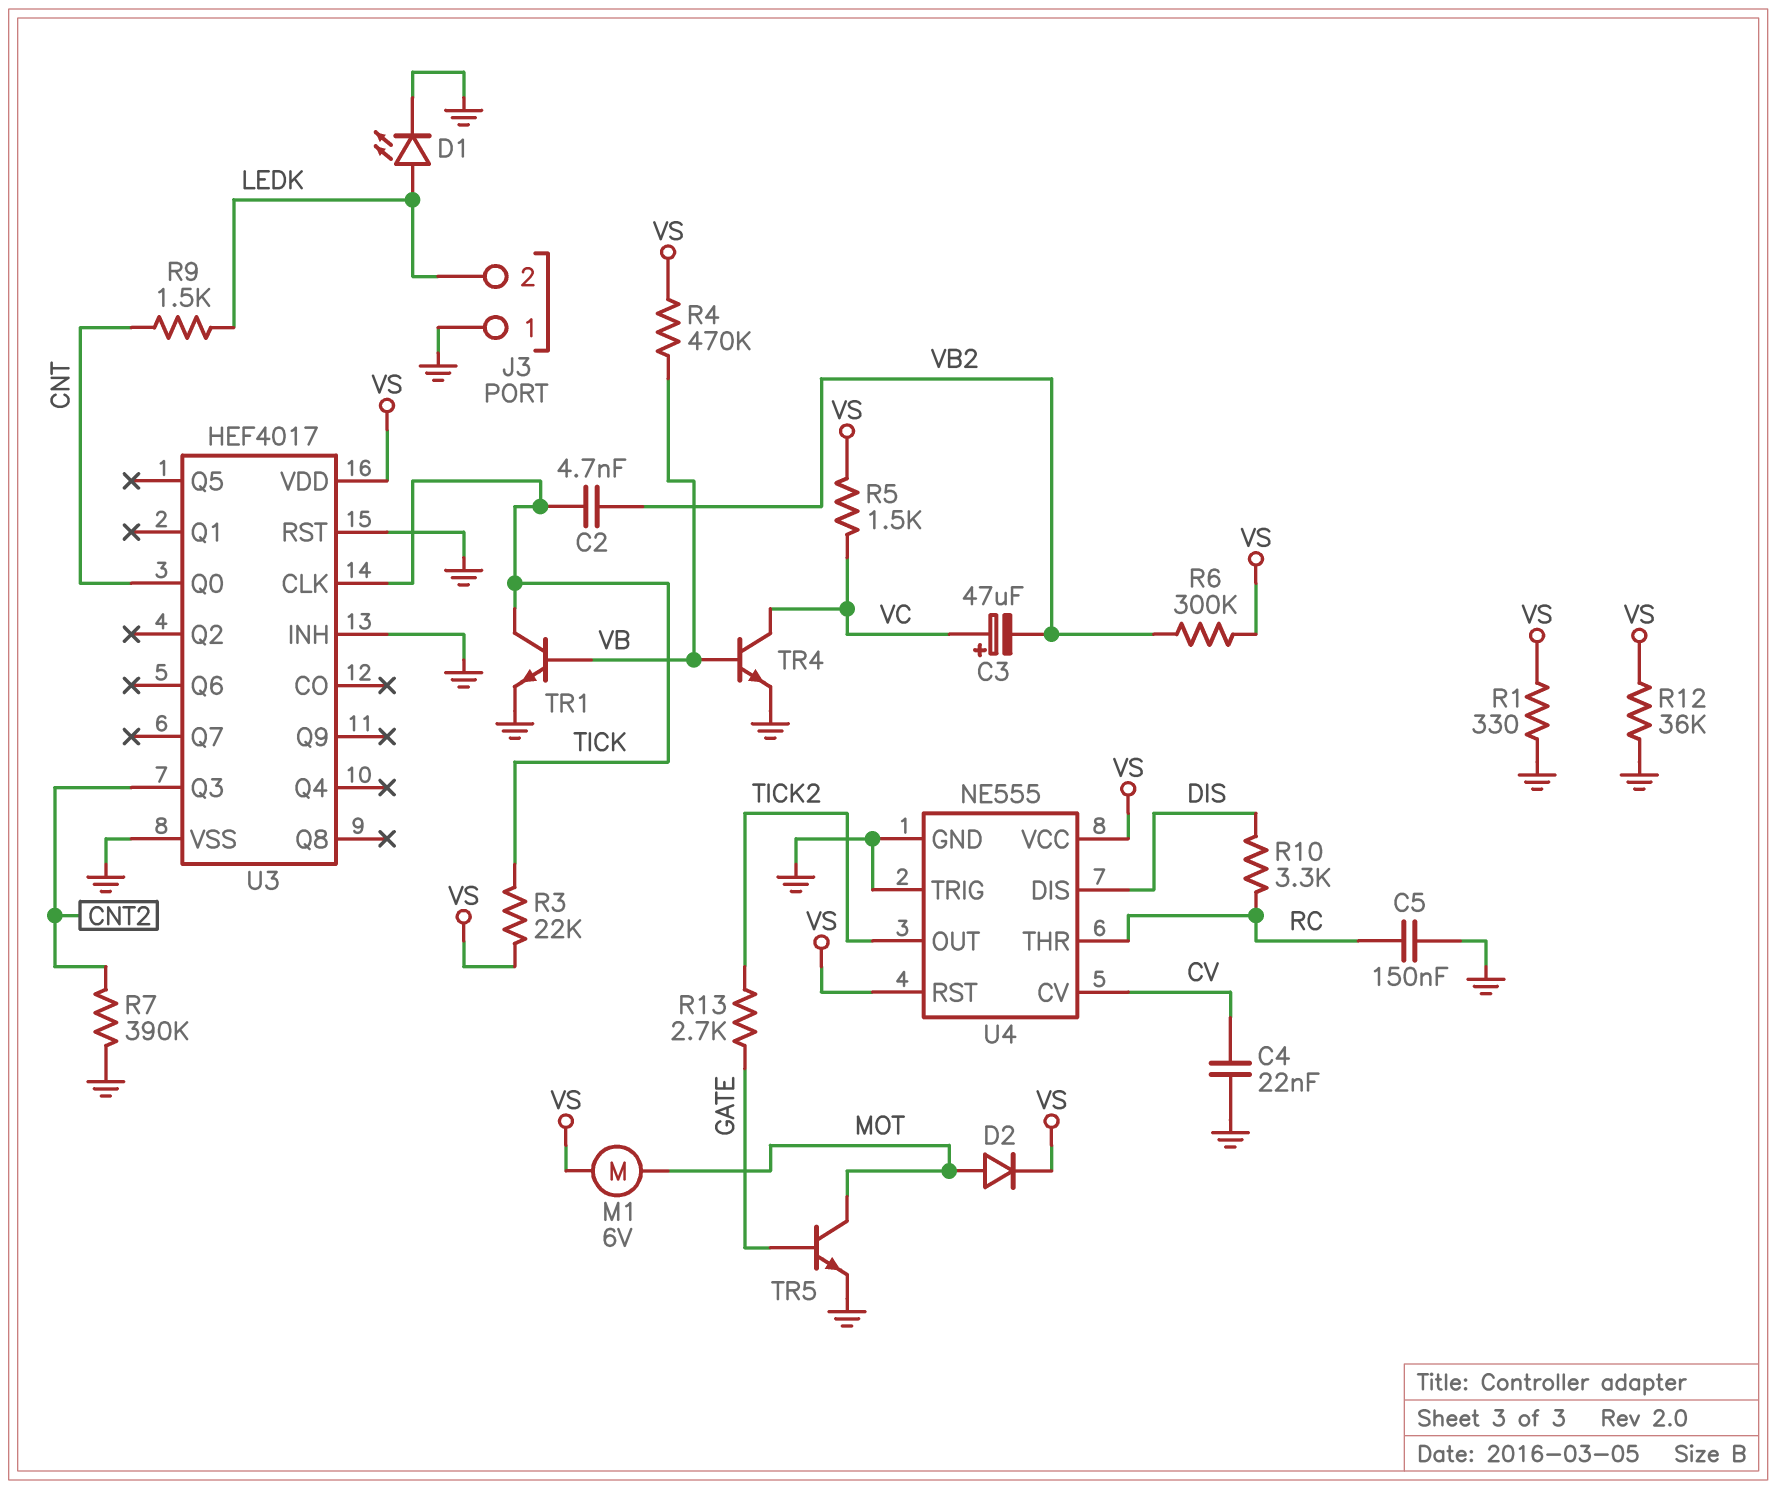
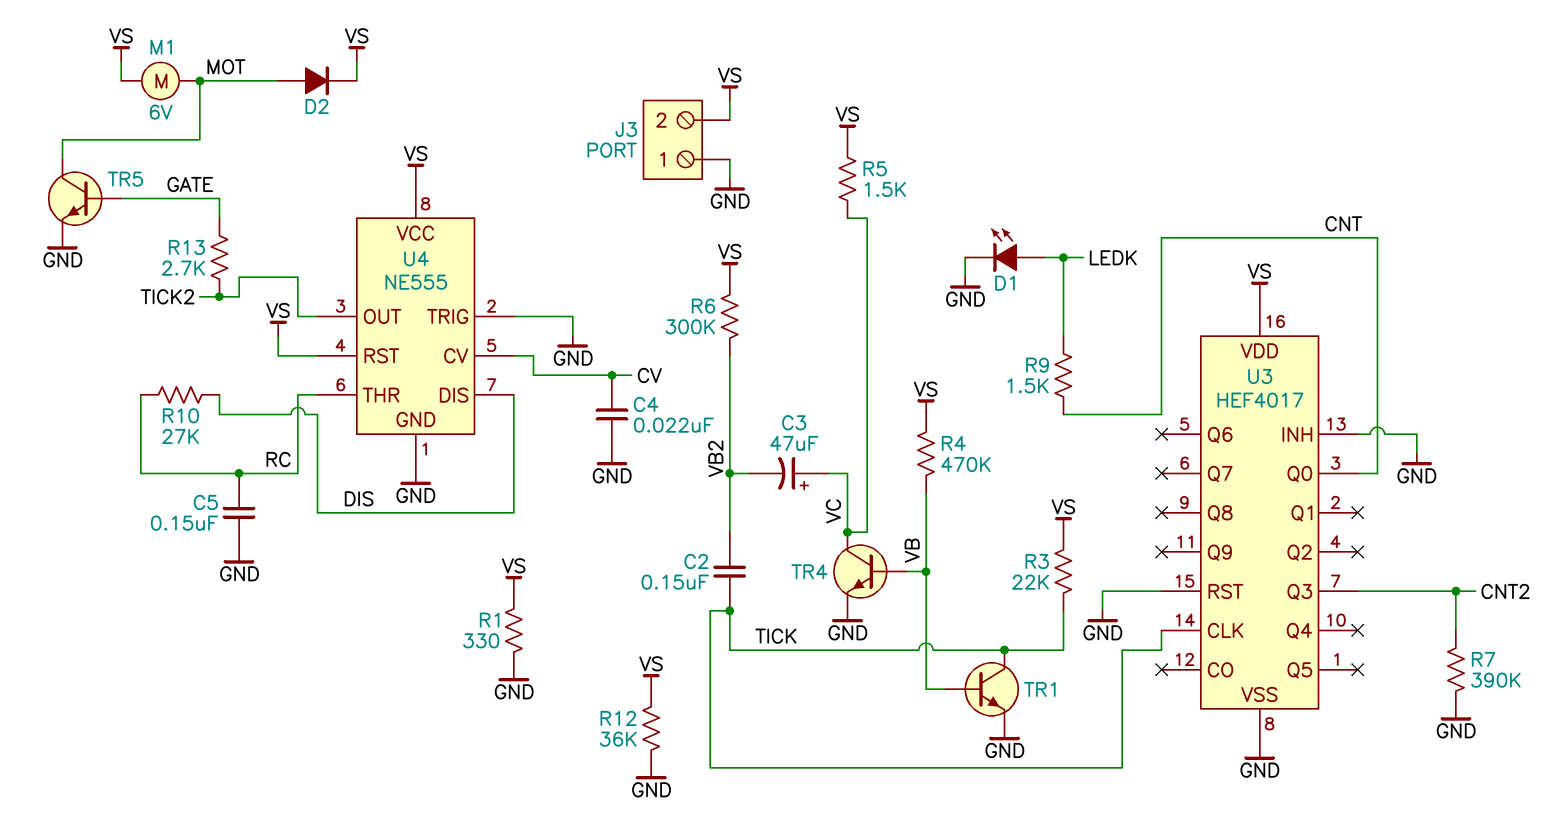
C2: 4.7nF (TICK, VB2) -> 150nF (TICK, VB2)
J3 pin 2: LEDK -> VS
R10: 3.3k (DIS, RC) -> 27k (DIS, RC)

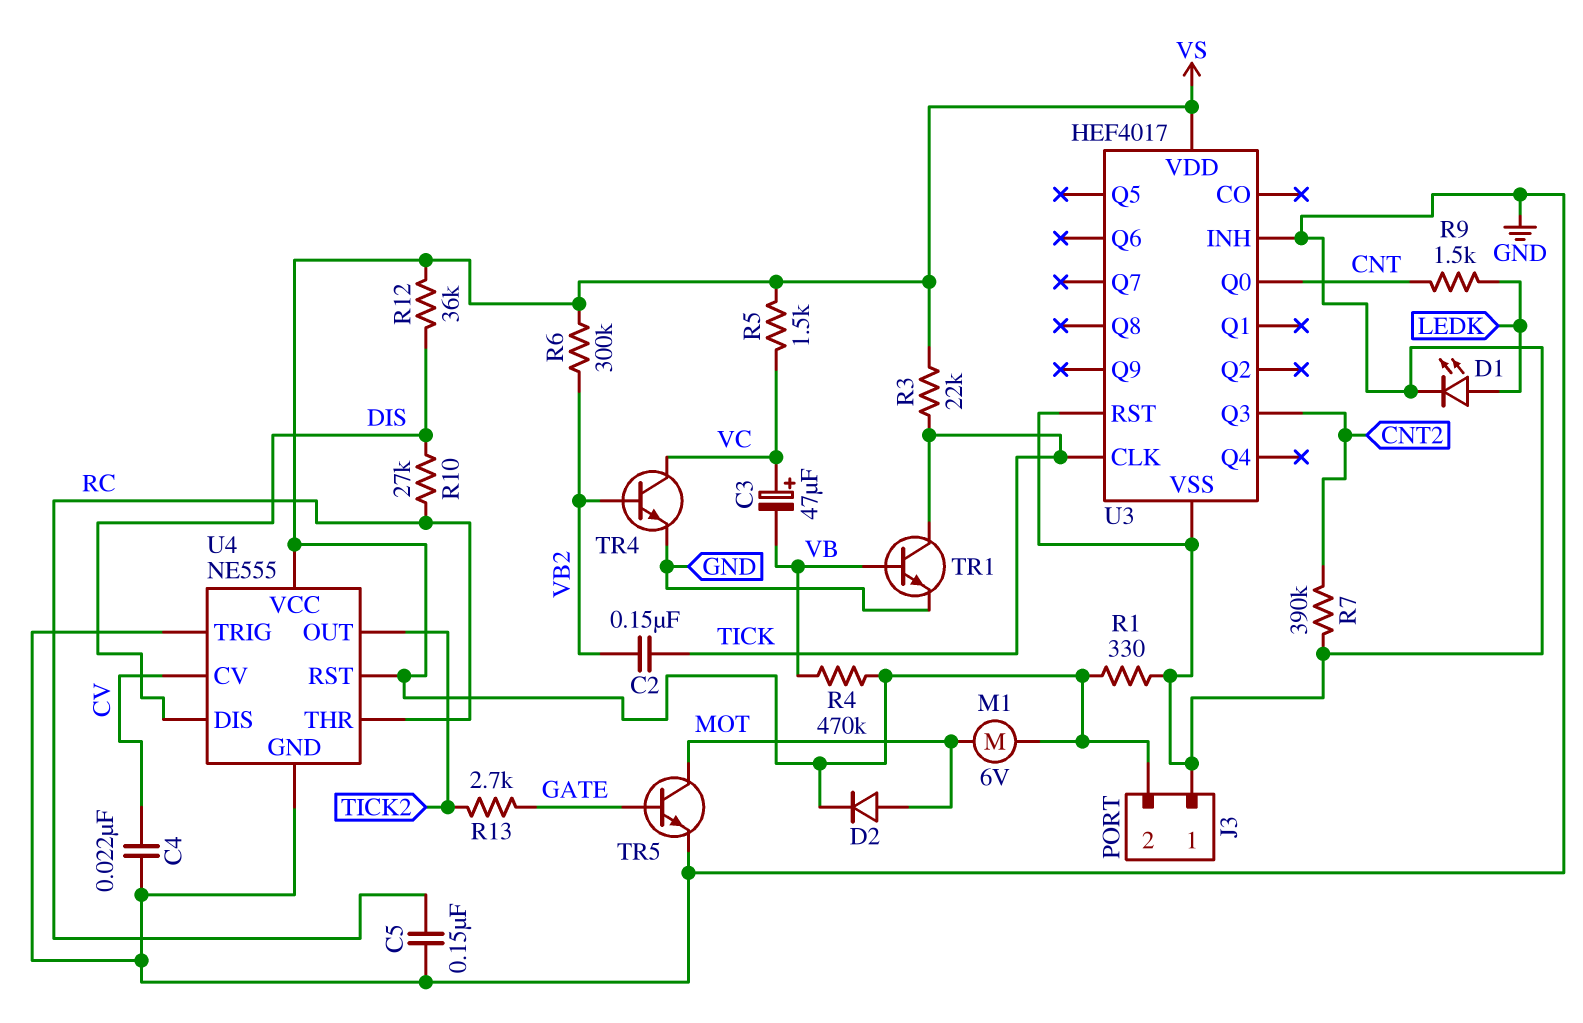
C3: 47uF (plus VC, minus VB2) -> 47uF (plus VC, minus VB)
R12: 36k (GND, VS) -> 36k (DIS, VS)
TR4: NPN (B VB, C VC, E GND) -> NPN (B VB2, C VC, E GND)

